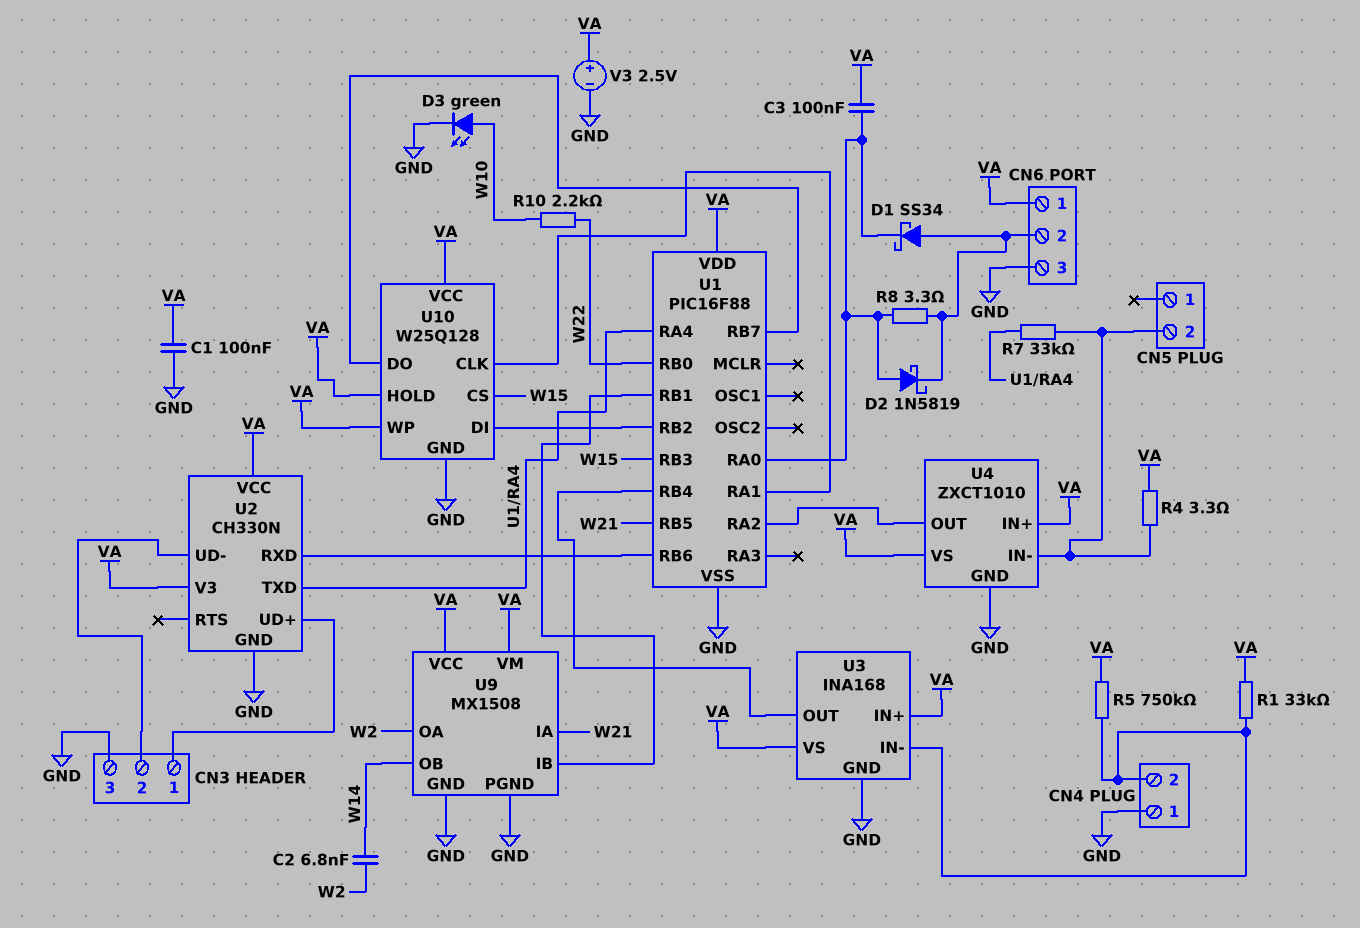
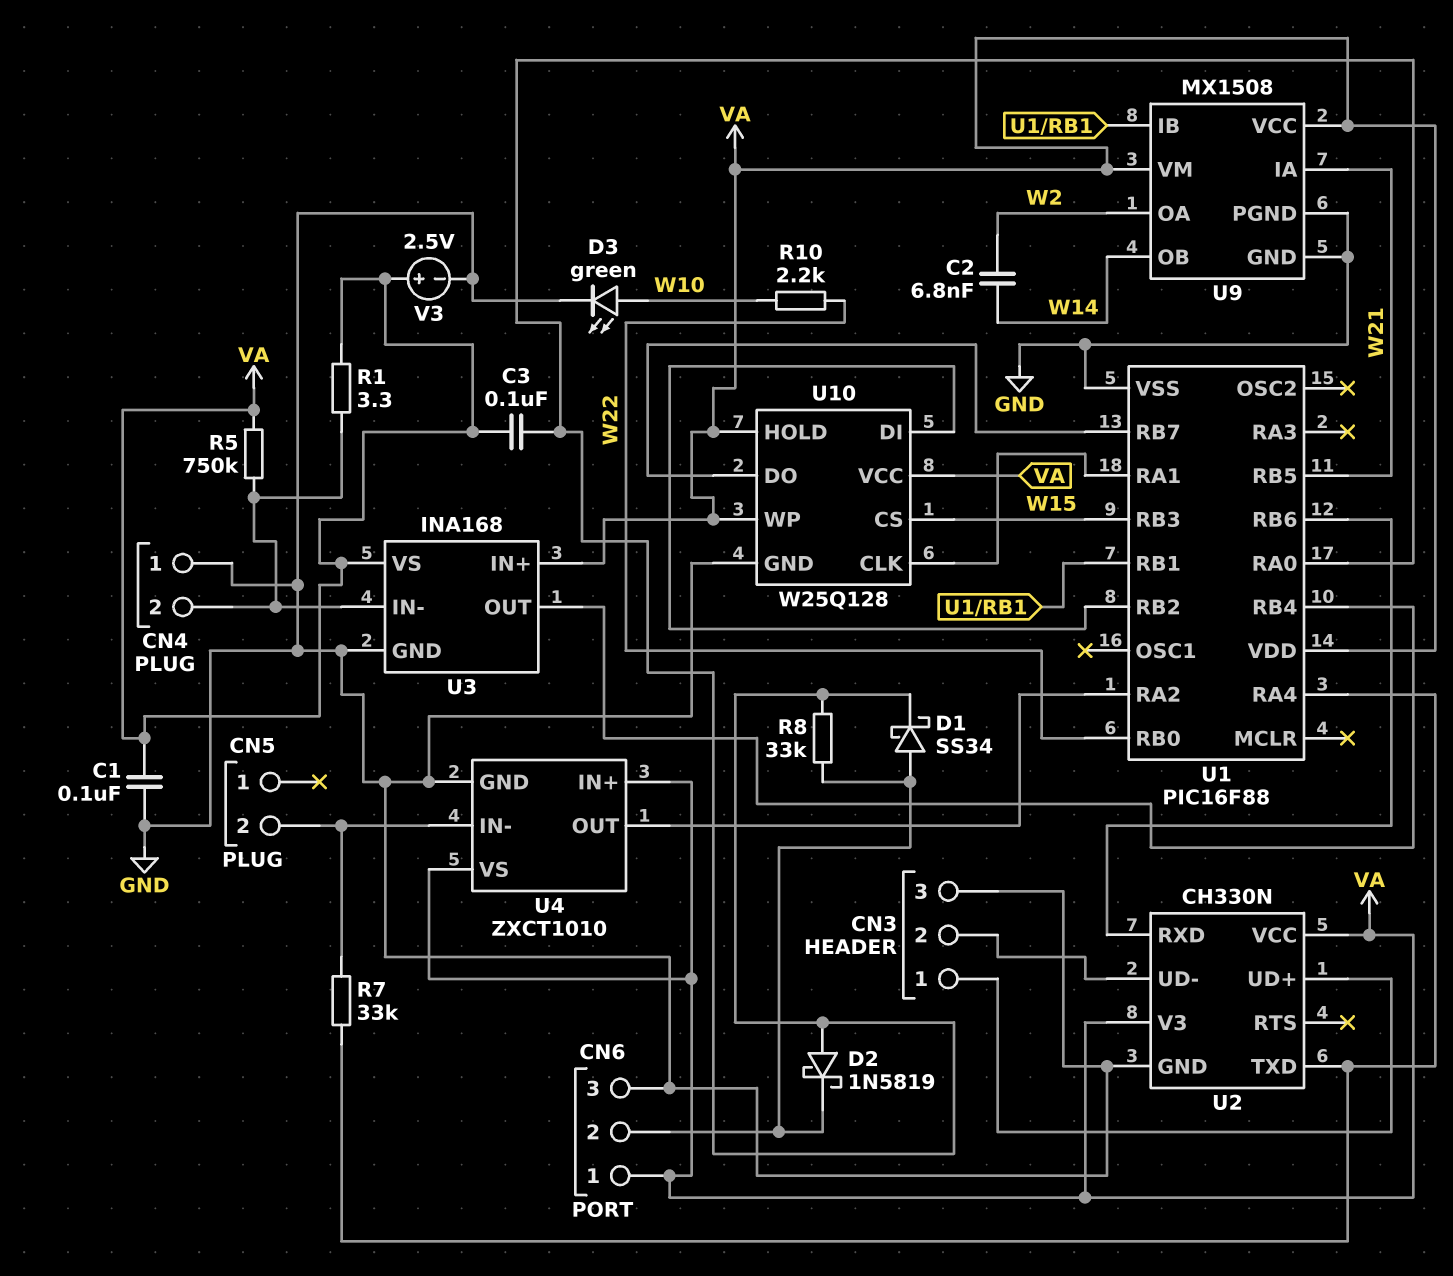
R1: 33k (CN4/2, VA) -> 3.3 (CN4/2, VA)
R4: 3.3 (CN5/2, VA) -> none
R8: 3.3 (CN6/2, U1/RA0) -> 33k (CN6/2, U1/RA0)

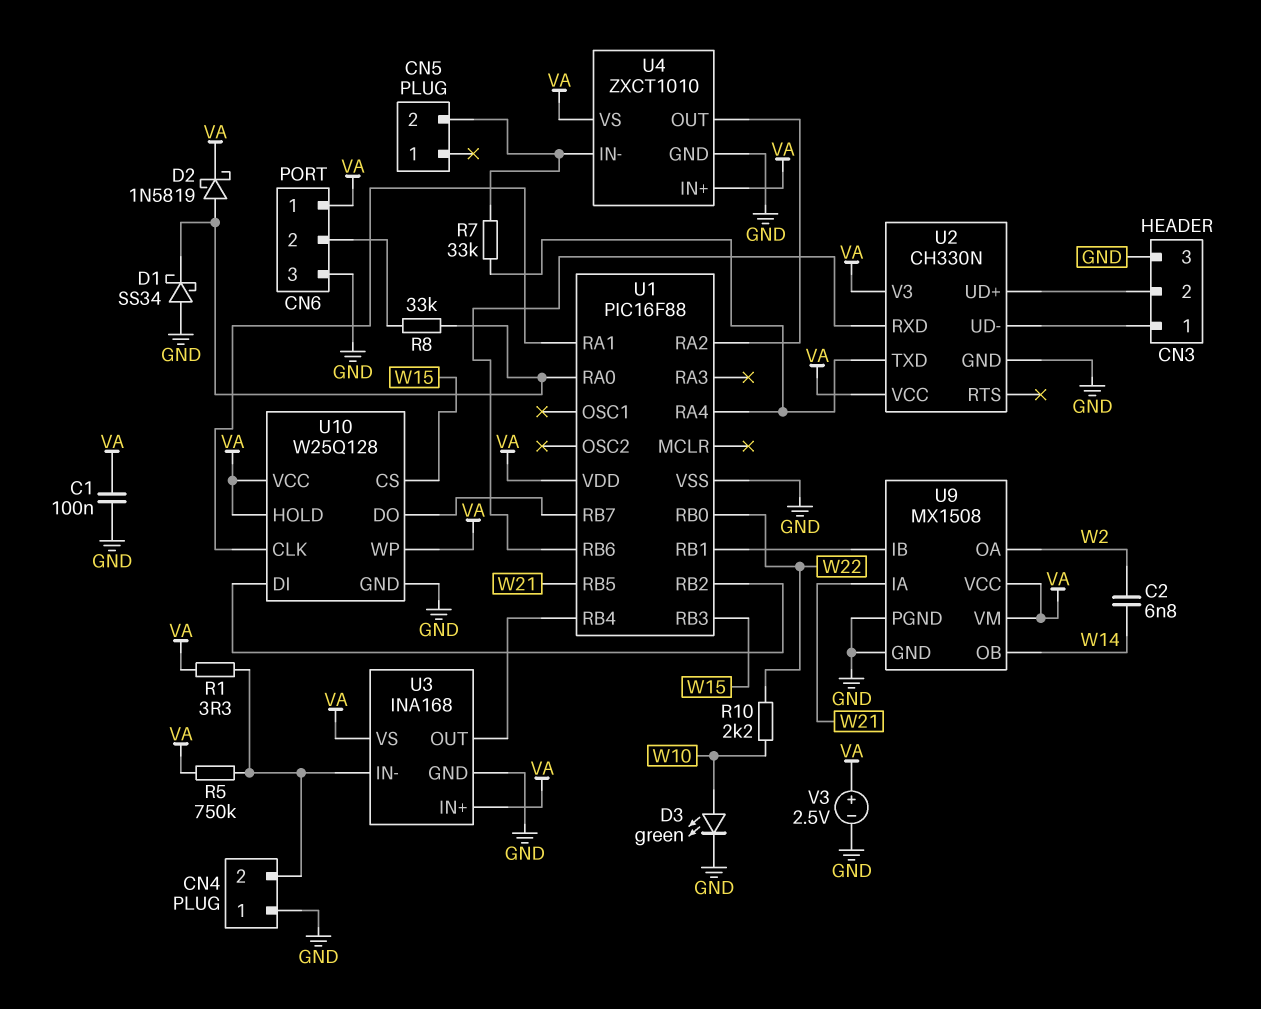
C3: 100nF (U1/RA0, VA) -> none
D1: schottky SS34 (A CN6/2, K U1/RA0) -> schottky SS34 (A GND, K U1/RA0)
D2: schottky 1N5819 (A U1/RA0, K CN6/2) -> schottky 1N5819 (A U1/RA0, K VA)
U2 pin UD+: CN3/1 -> CN3/2
U2 pin UD-: CN3/2 -> CN3/1

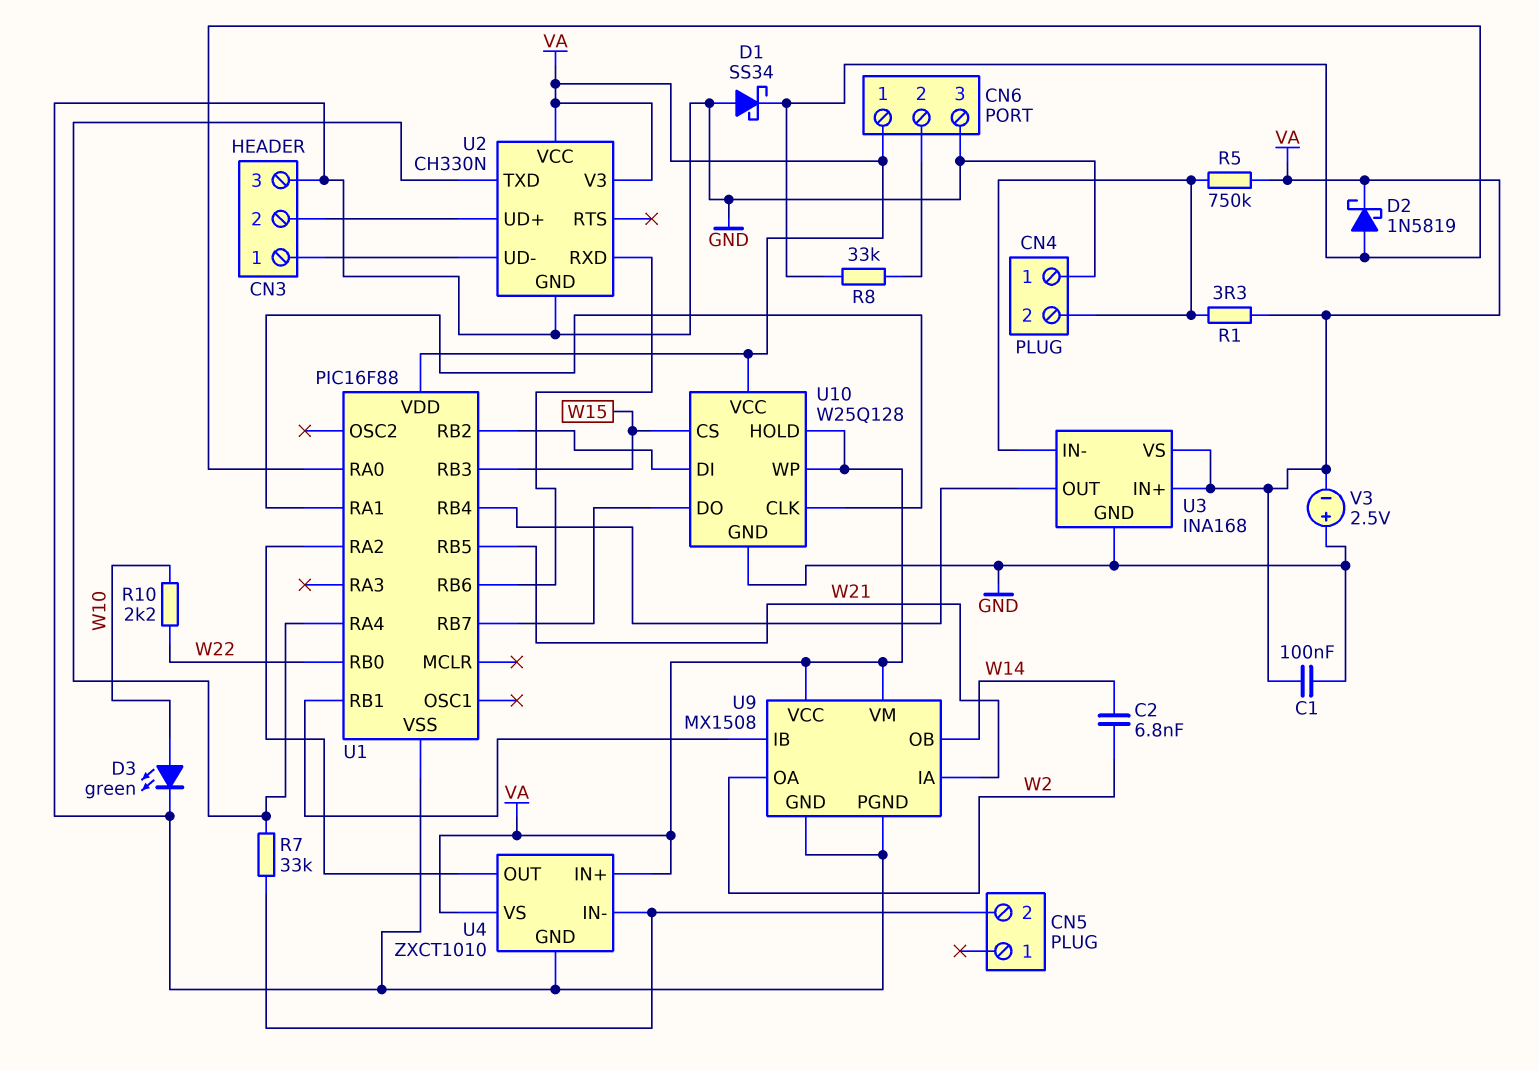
V3: 2.5V (plus VA, minus GND) -> 2.5V (plus GND, minus VA)

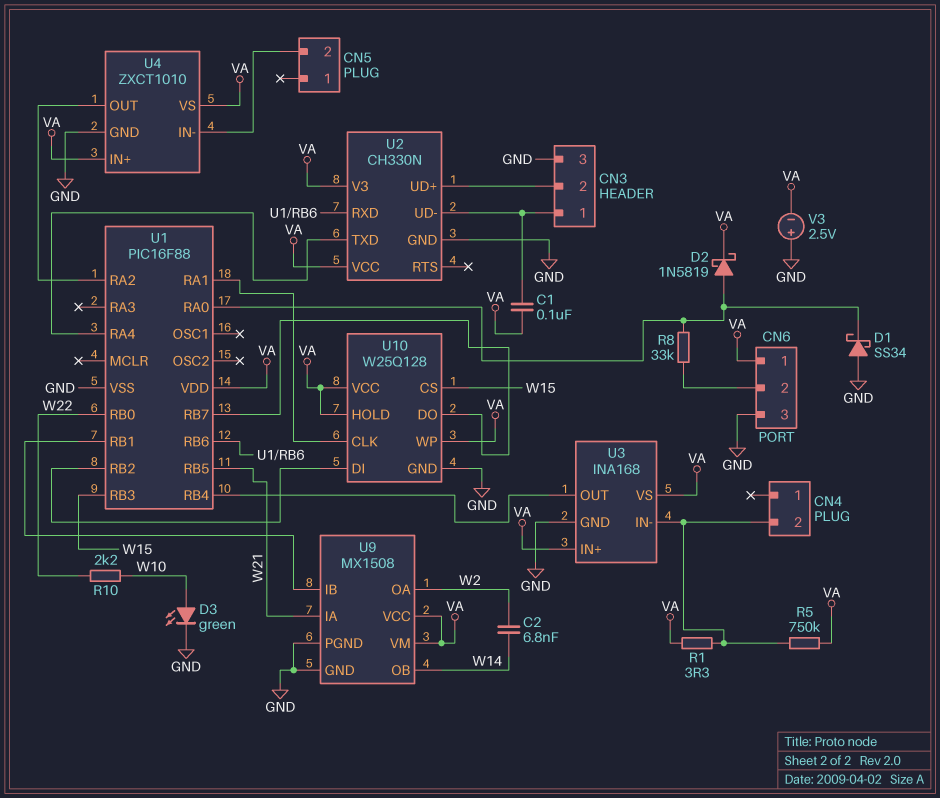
C1: 100nF (GND, VA) -> 100nF (CN3/1, VA)
CN4 pin 1: GND -> none
R7: 33k (CN5/2, U1/RA4) -> none

